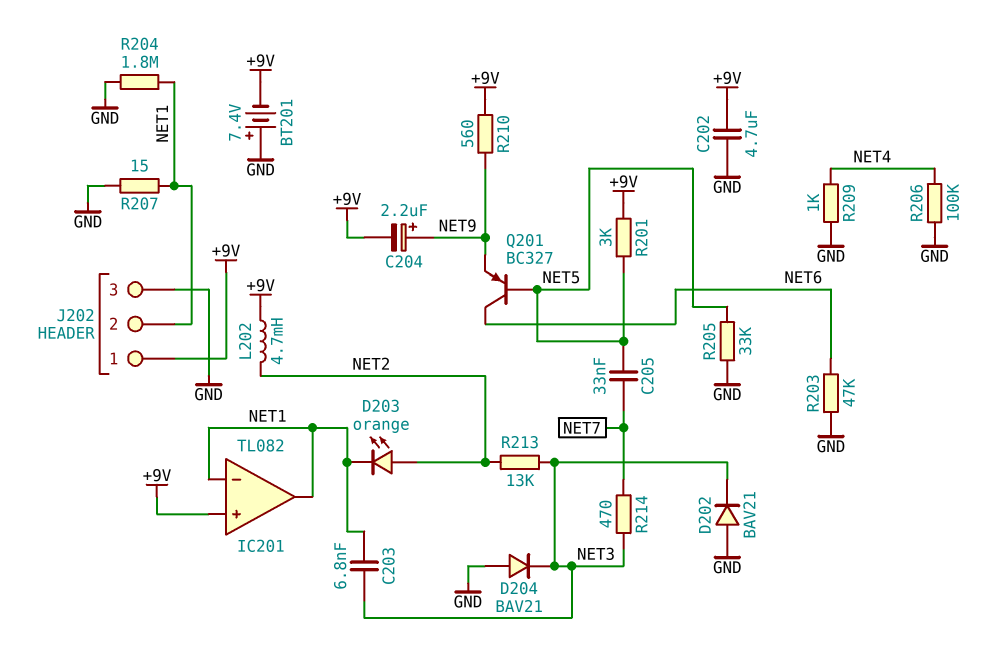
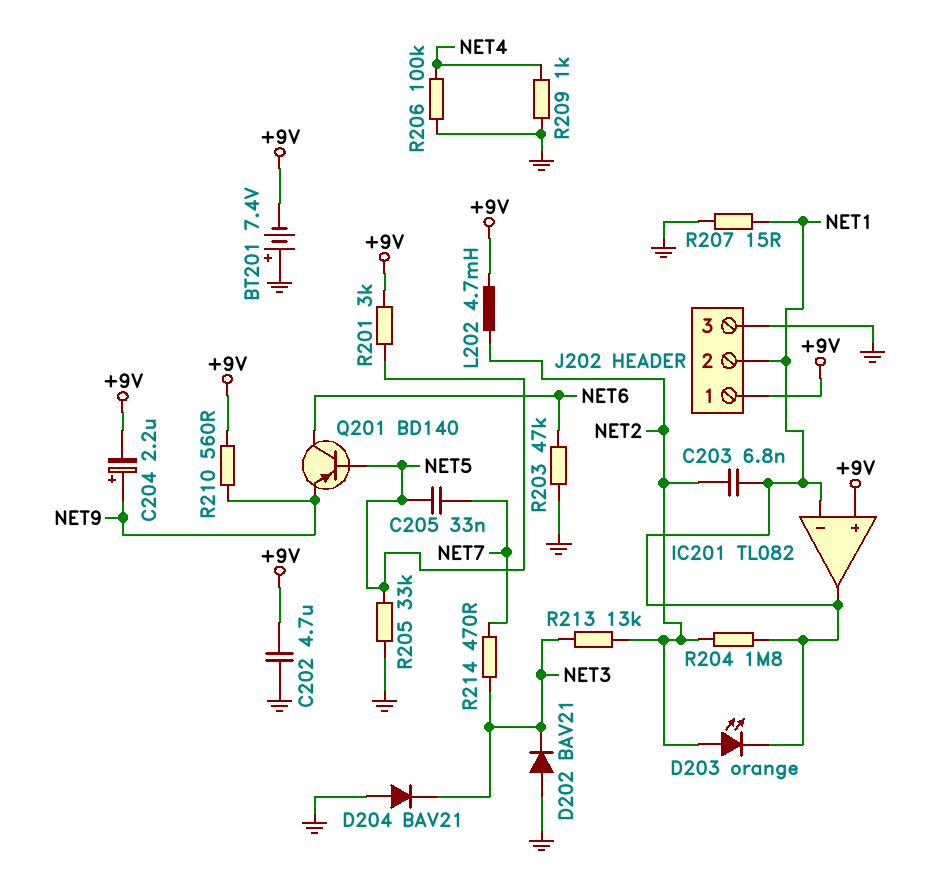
C203: 6.8nF (NET1, NET3) -> 6.8nF (NET1, NET2)
Q201: PNP BC327 (B NET5, C NET6, E NET9) -> PNP BD140 (B NET5, C NET6, E NET9)
R204: 1.8M (GND, NET1) -> 1.8M (NET1, NET2)

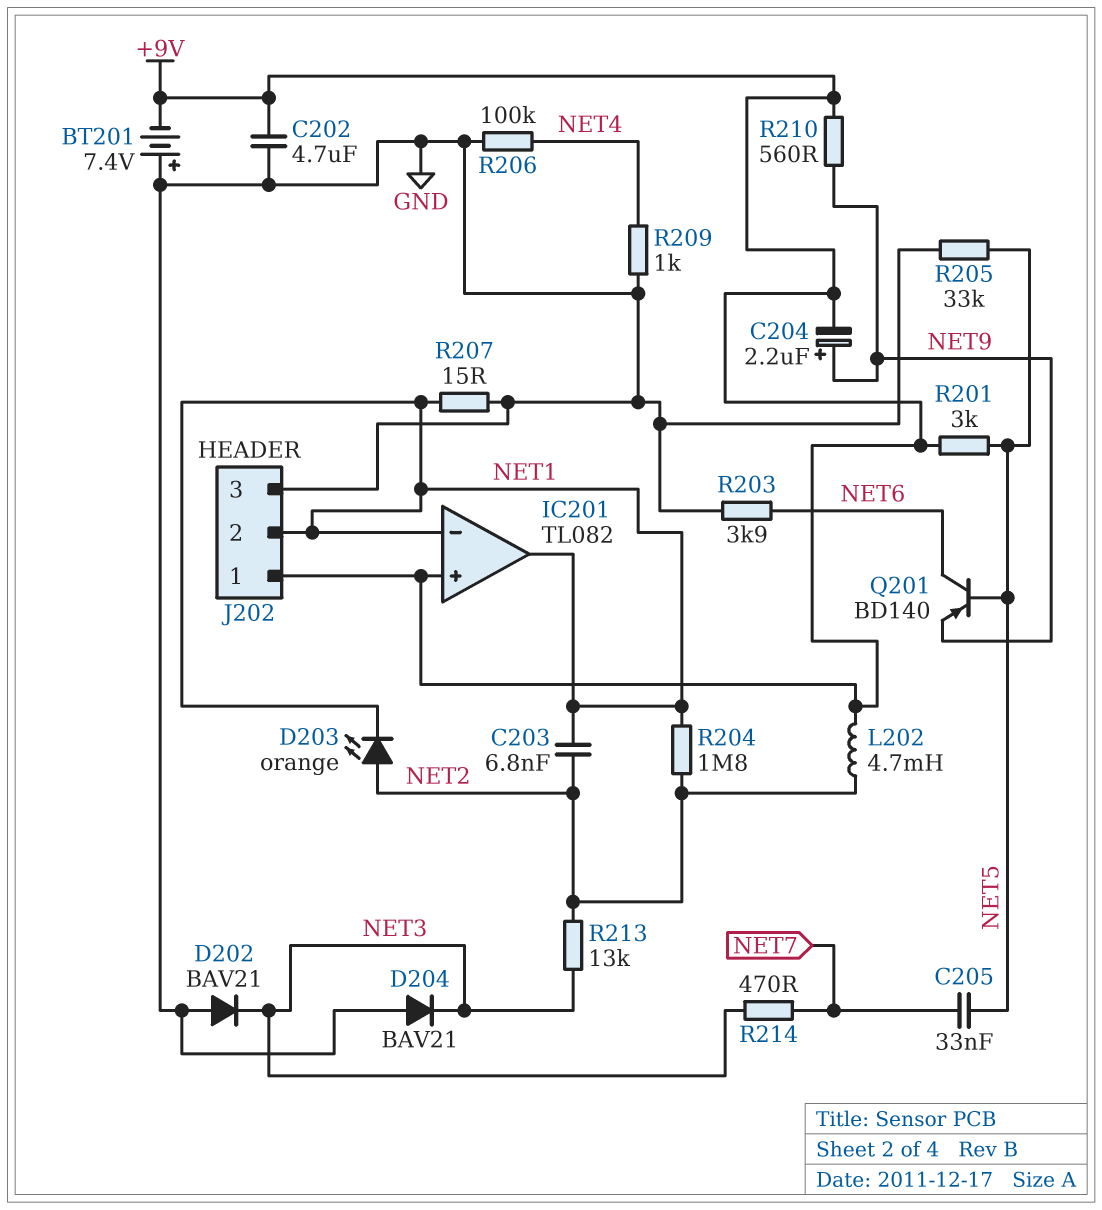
R203: 47k (GND, NET6) -> 3.9k (GND, NET6)

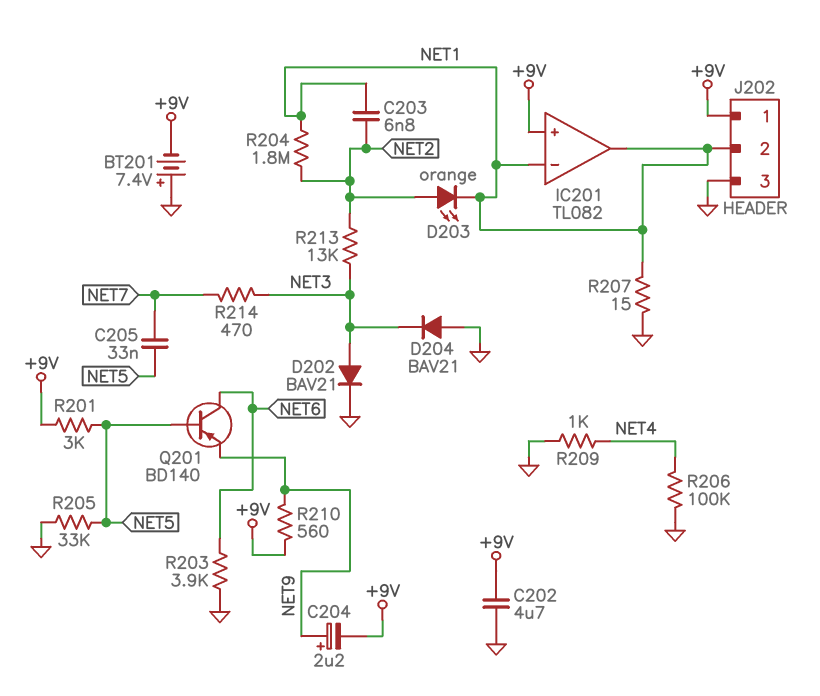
D202: diode BAV21 (A GND, K NET3) -> diode BAV21 (A NET3, K GND)
L202: 4.7mH (+9V, NET2) -> none

